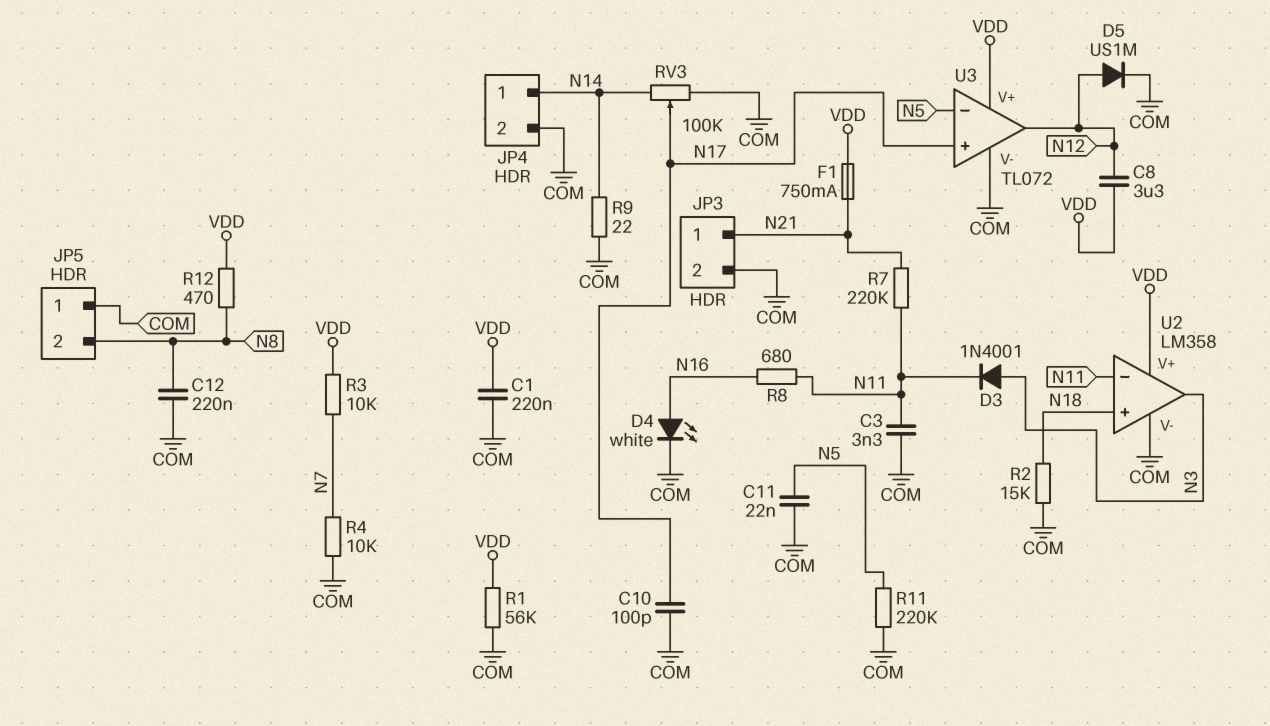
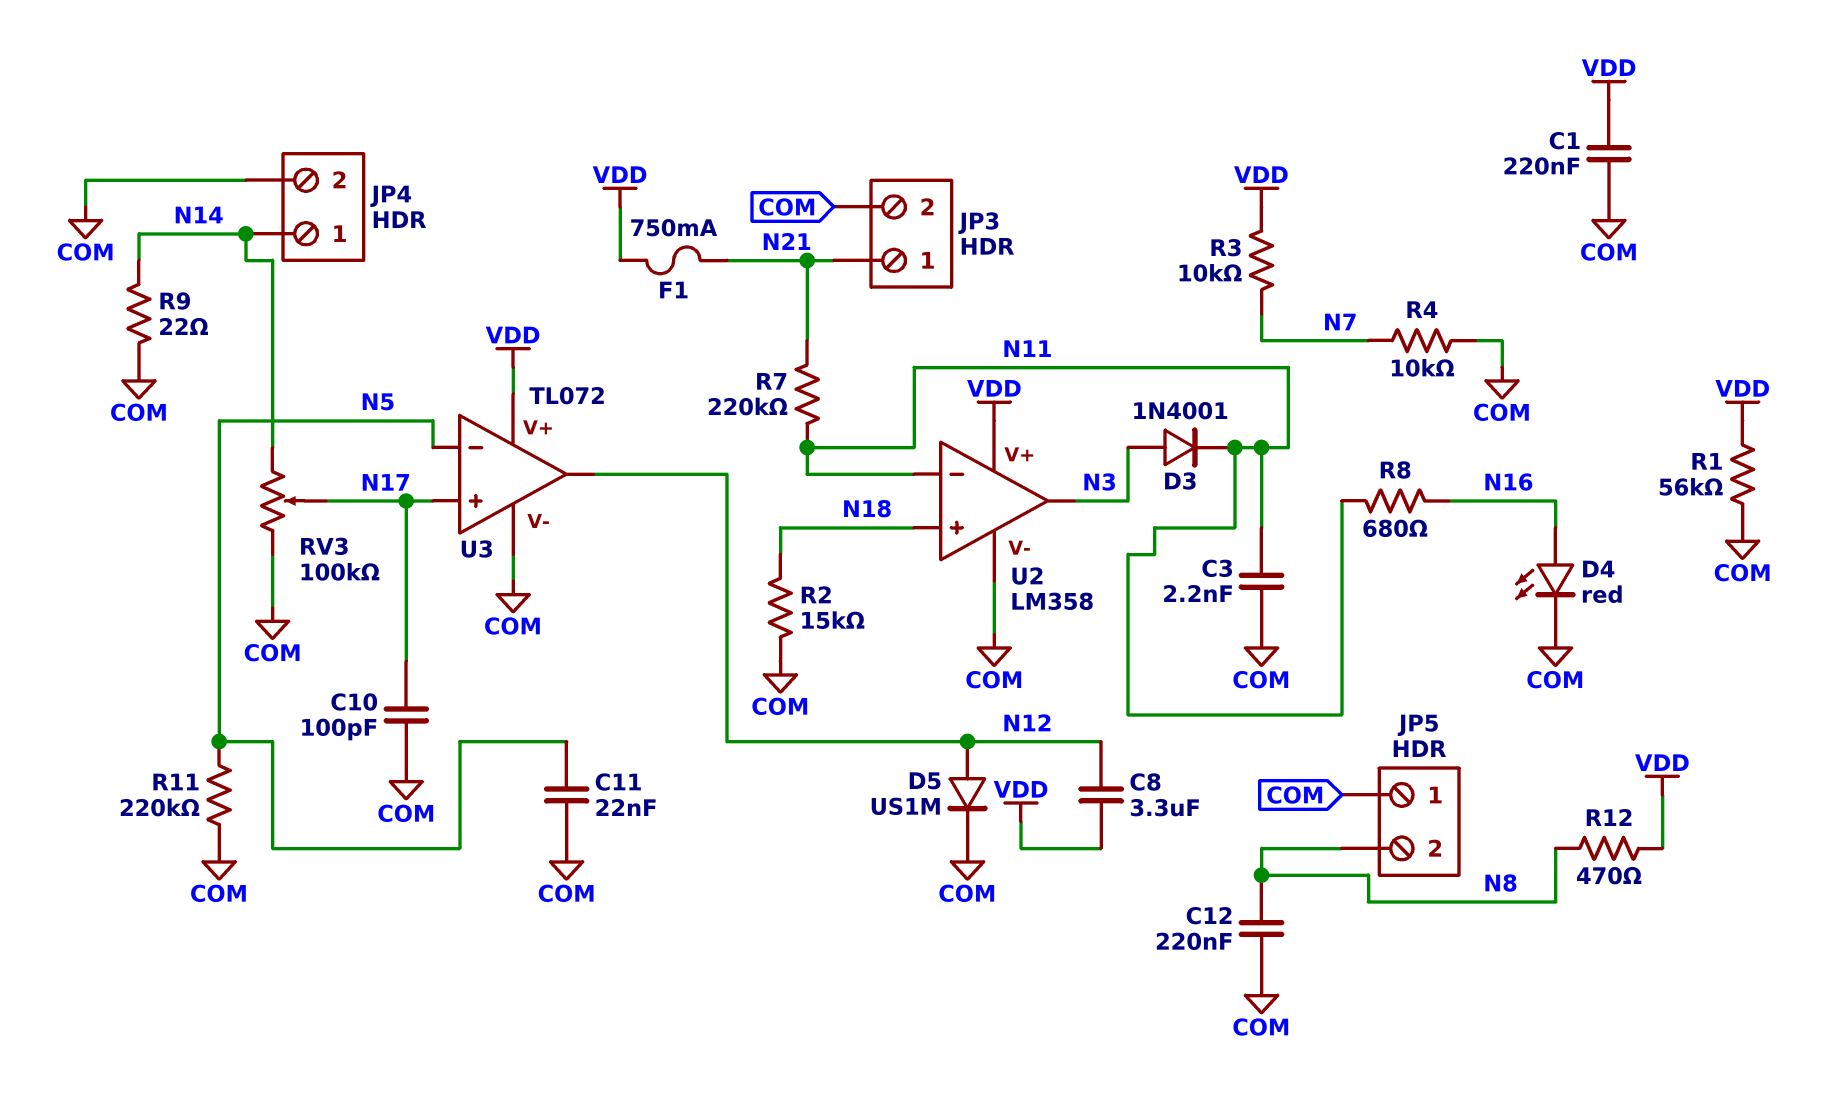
C3: 3.3nF (COM, N11) -> 2.2nF (COM, N11)
D4: LED white (A N16, K COM) -> LED red (A N16, K COM)

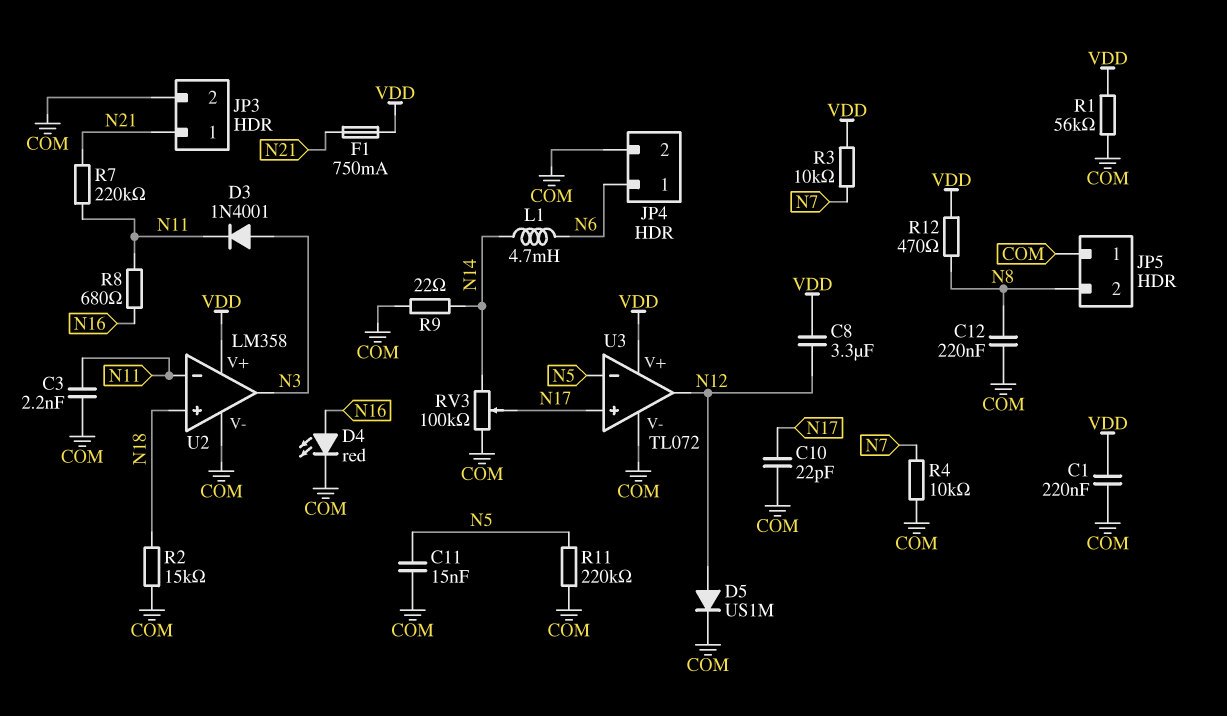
C10: 100pF (COM, N17) -> 22pF (COM, N17)
C11: 22nF (COM, N5) -> 15nF (COM, N5)
JP4 pin 1: N14 -> N6
L1: none -> 4.7mH (N6, N14)

